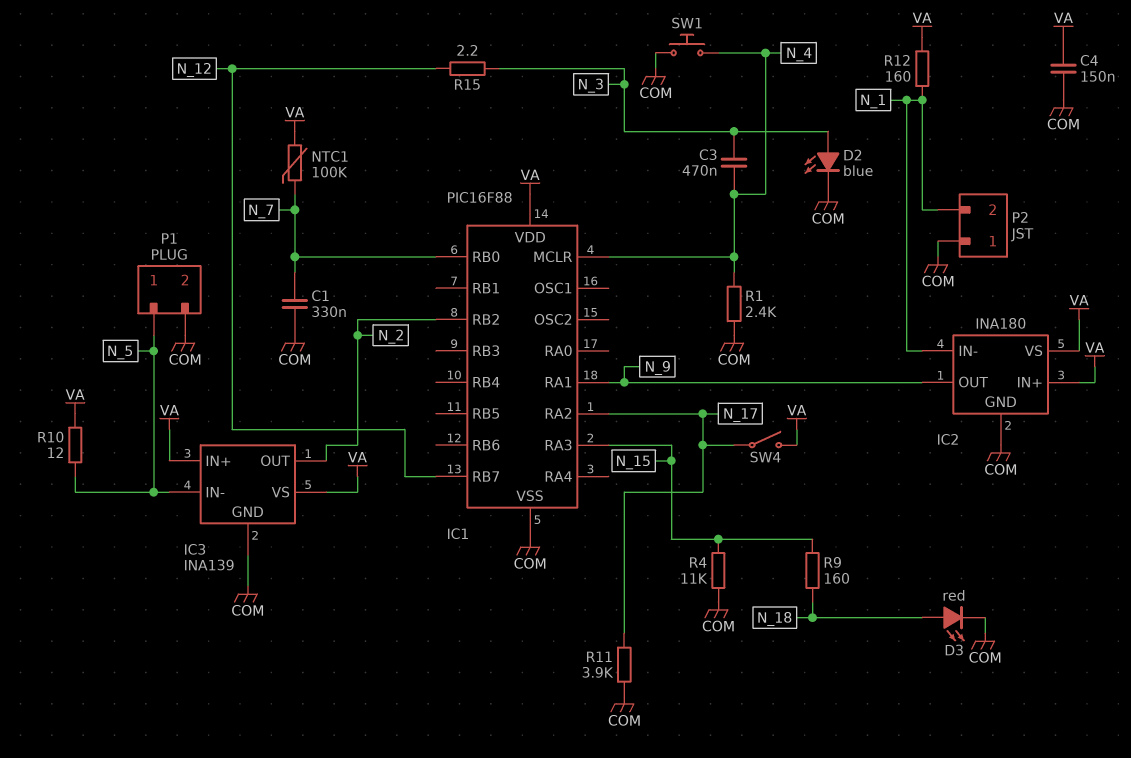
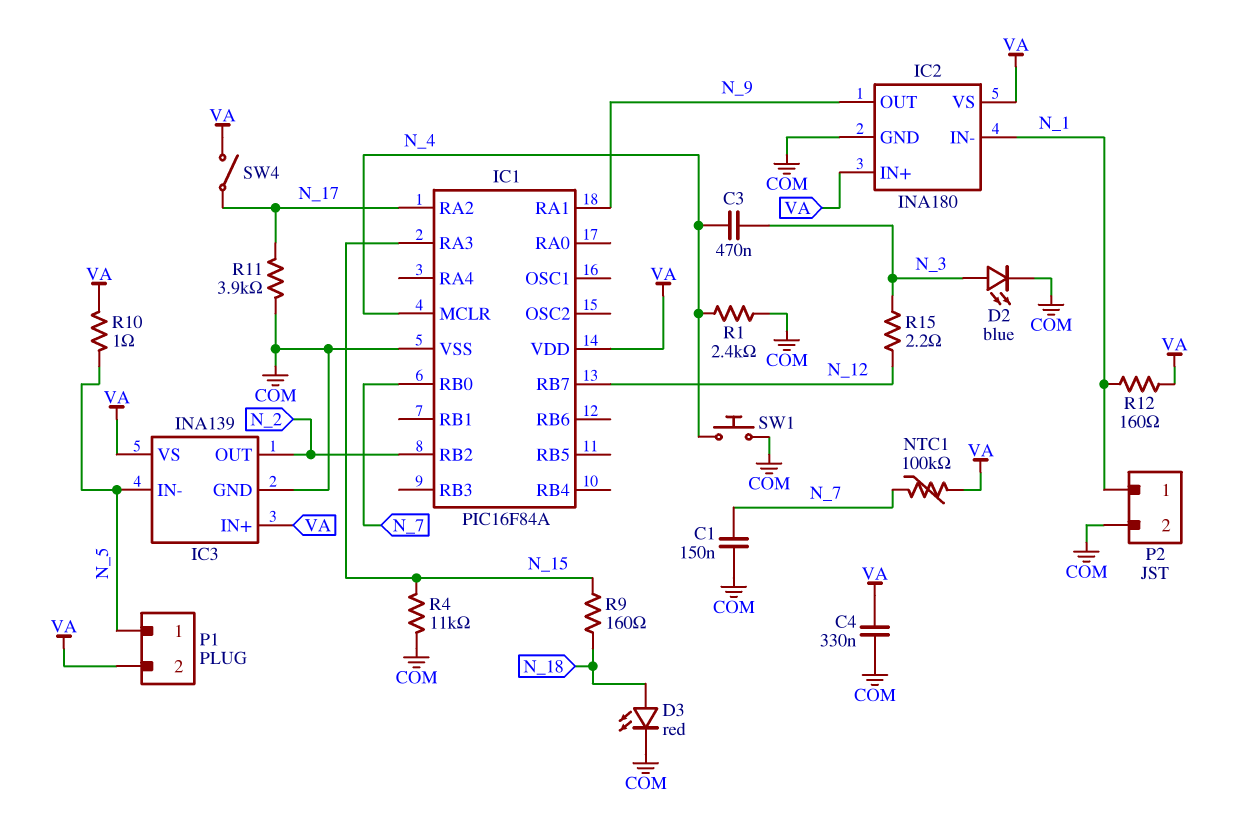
C1: 330nF (COM, N_7) -> 150nF (COM, N_7)
C4: 150nF (COM, VA) -> 330nF (COM, VA)
IC1: PIC16F88 -> PIC16F84A
P1 pin 2: COM -> VA
P2 pin 1: COM -> N_1
P2 pin 2: N_1 -> COM
R10: 12 (N_5, VA) -> 1 (N_5, VA)

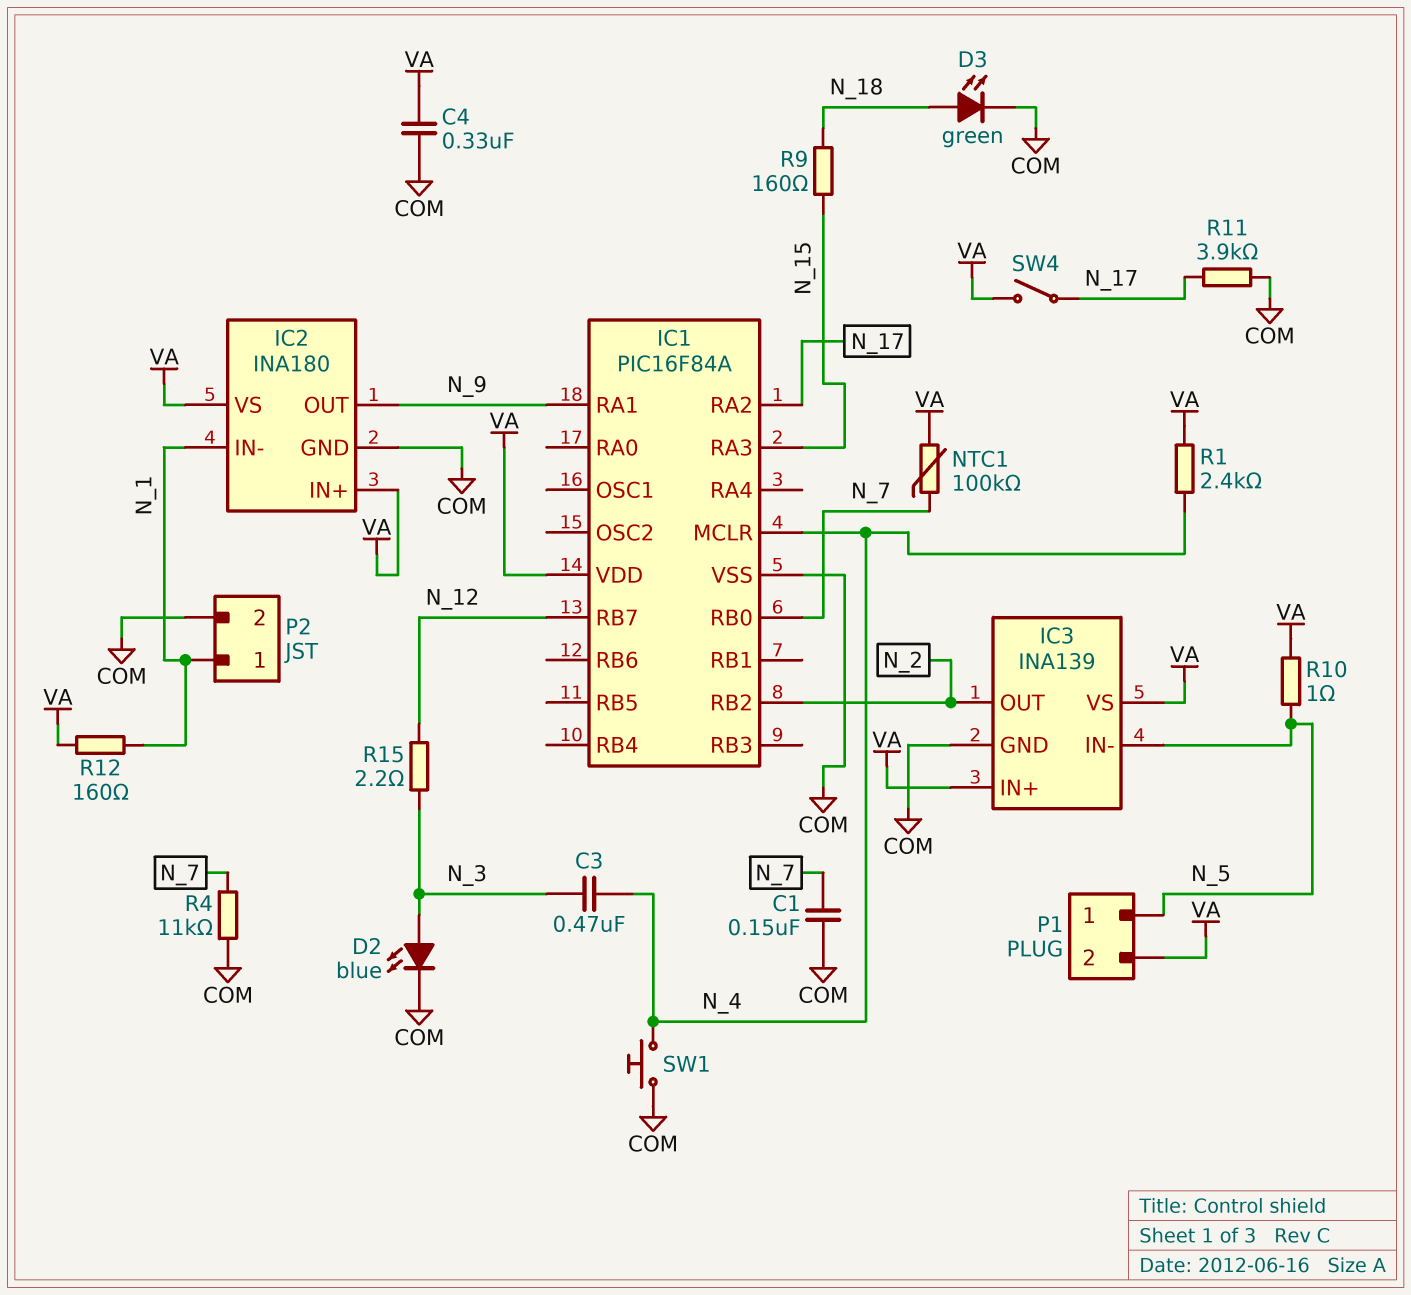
D3: LED red (A N_18, K COM) -> LED green (A N_18, K COM)
R1: 2.4k (COM, N_4) -> 2.4k (N_4, VA)
R4: 11k (COM, N_15) -> 11k (COM, N_7)

